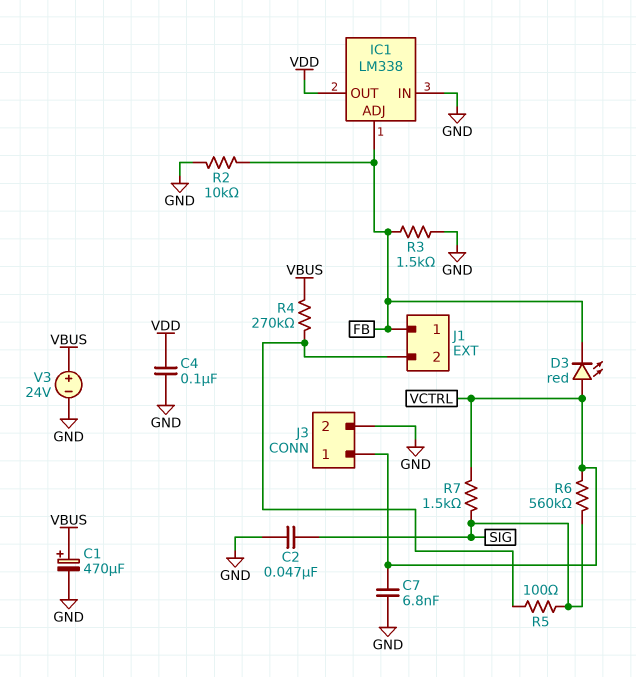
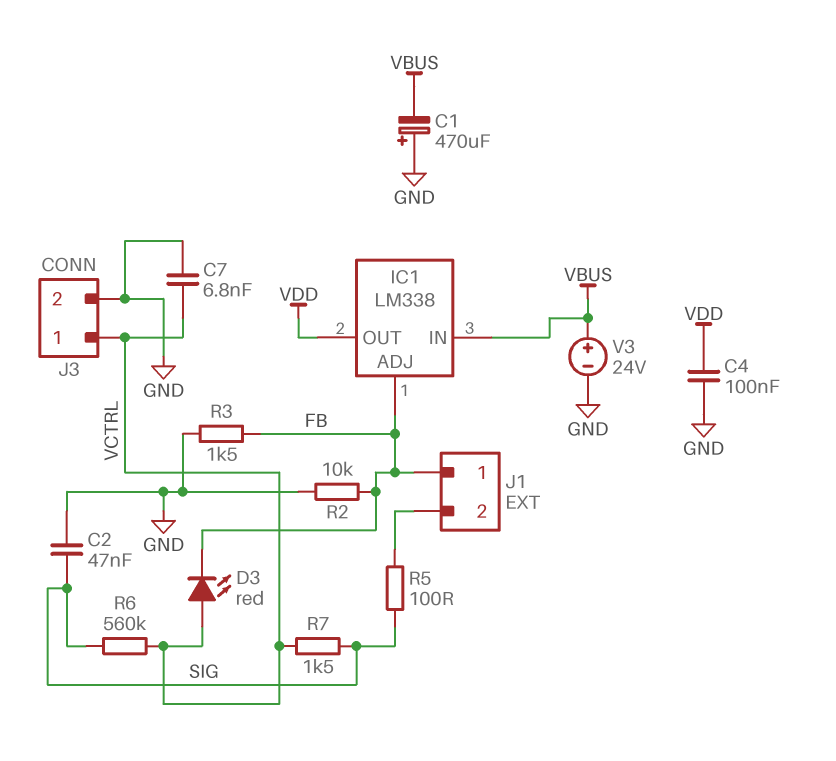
C1: 470uF (plus VBUS, minus GND) -> 470uF (plus GND, minus VBUS)
IC1 pin IN: GND -> VBUS
R4: 270k (J1/2, VBUS) -> none

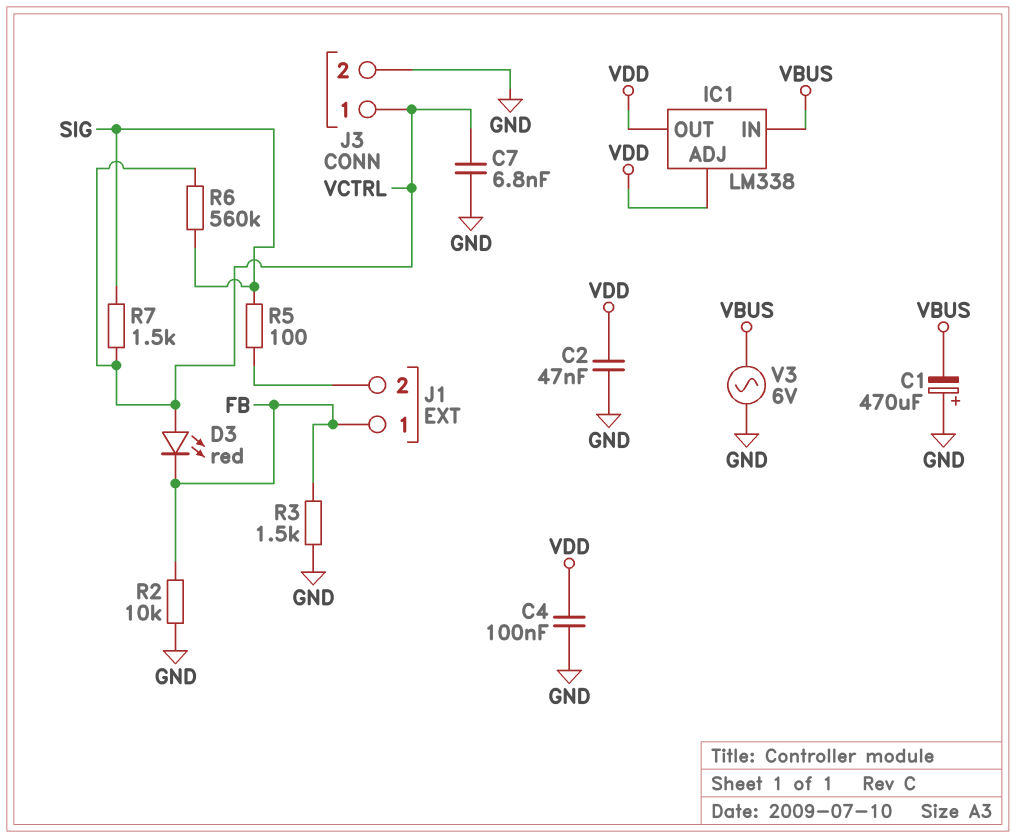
C2: 47nF (GND, SIG) -> 47nF (GND, VDD)
IC1 pin ADJ: FB -> VDD
V3: 24V (plus VBUS, minus GND) -> AC 6V (GND, VBUS)

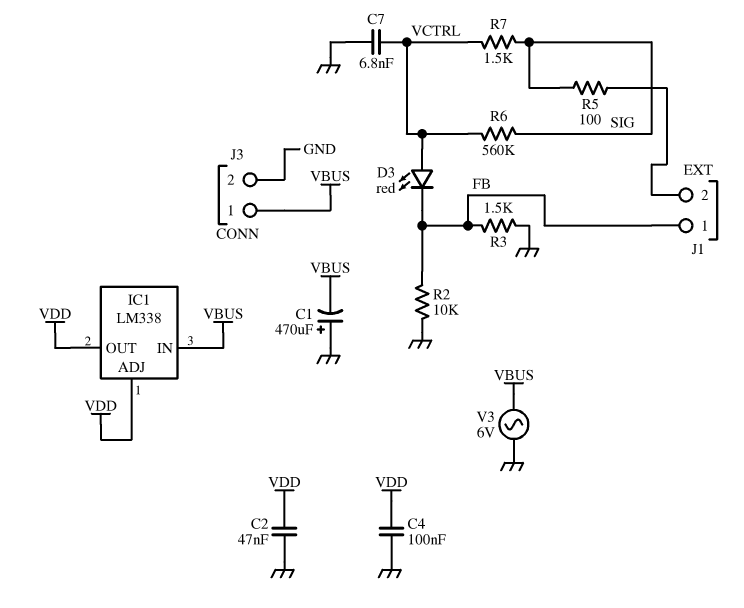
J3 pin 1: VCTRL -> VBUS

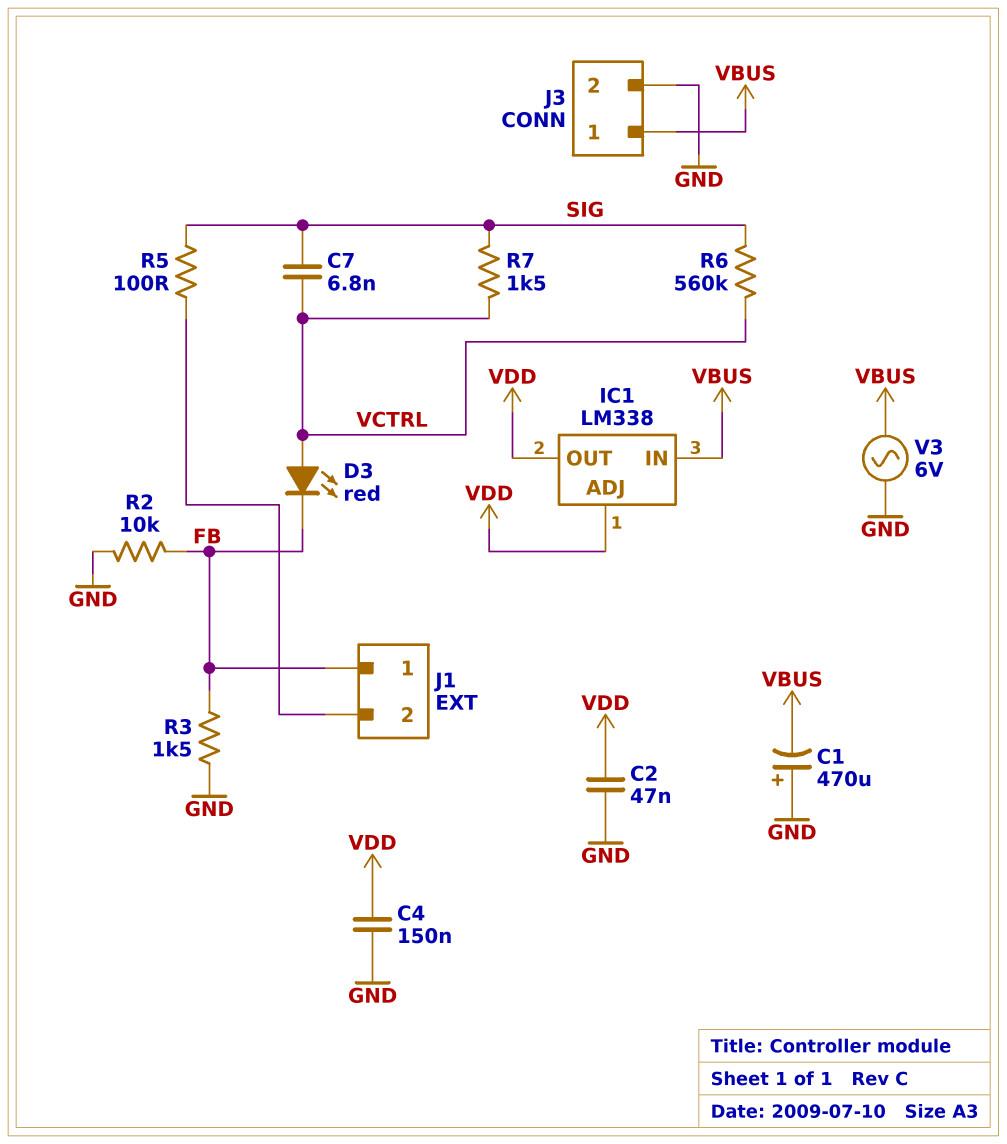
C4: 100nF (GND, VDD) -> 150nF (GND, VDD)
C7: 6.8nF (GND, VCTRL) -> 6.8nF (SIG, VCTRL)

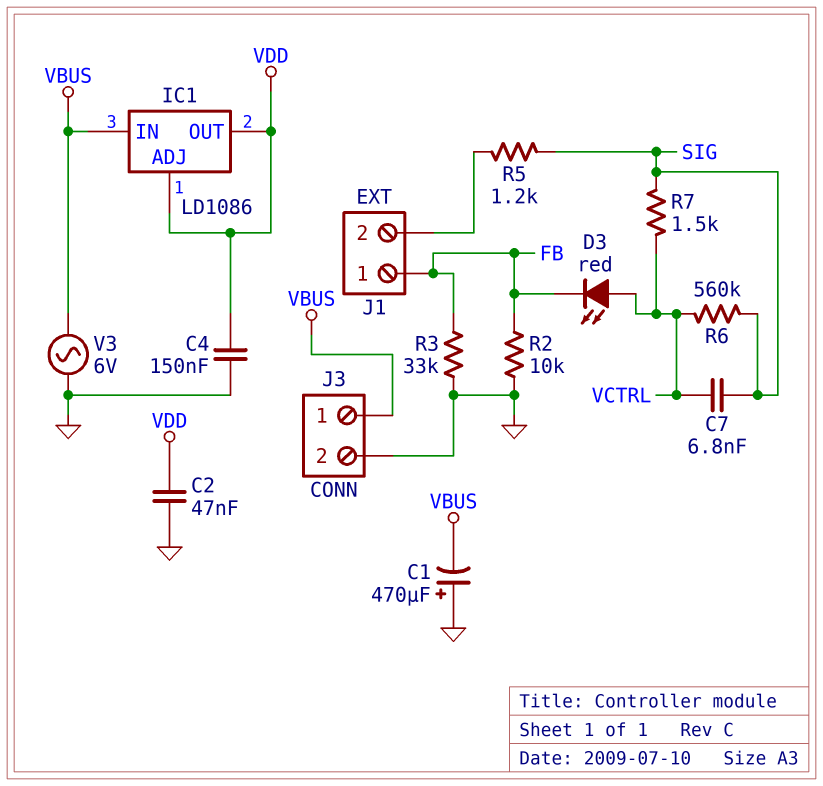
IC1: LM338 -> LD1086
R3: 1.5k (FB, GND) -> 33k (FB, GND)
R5: 100 (J1/2, SIG) -> 1.2k (J1/2, SIG)

